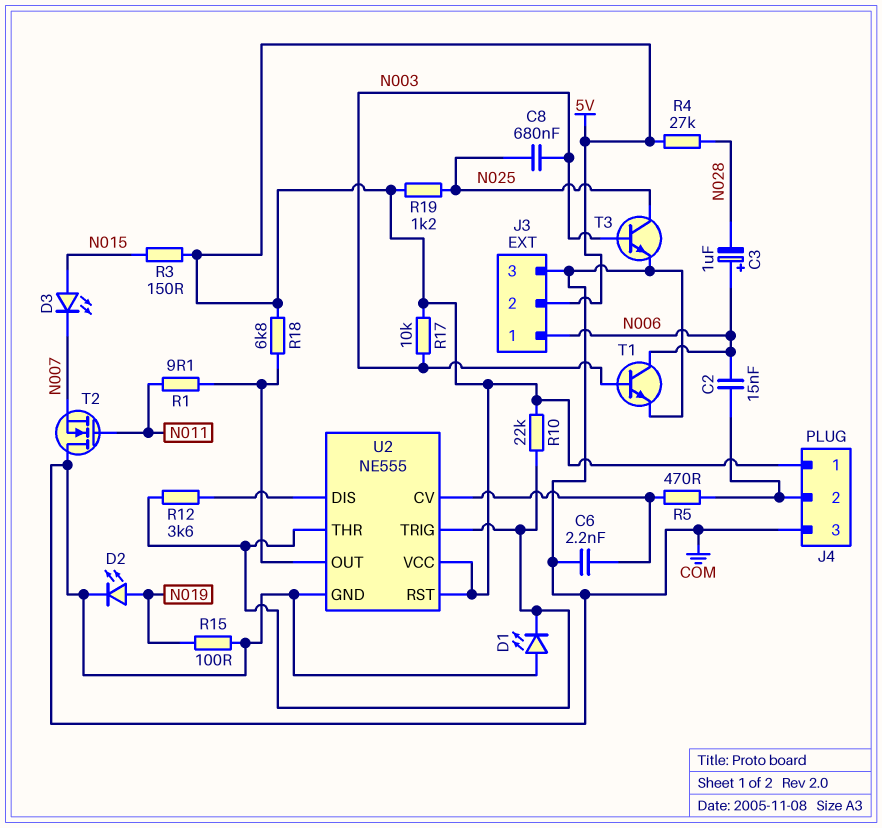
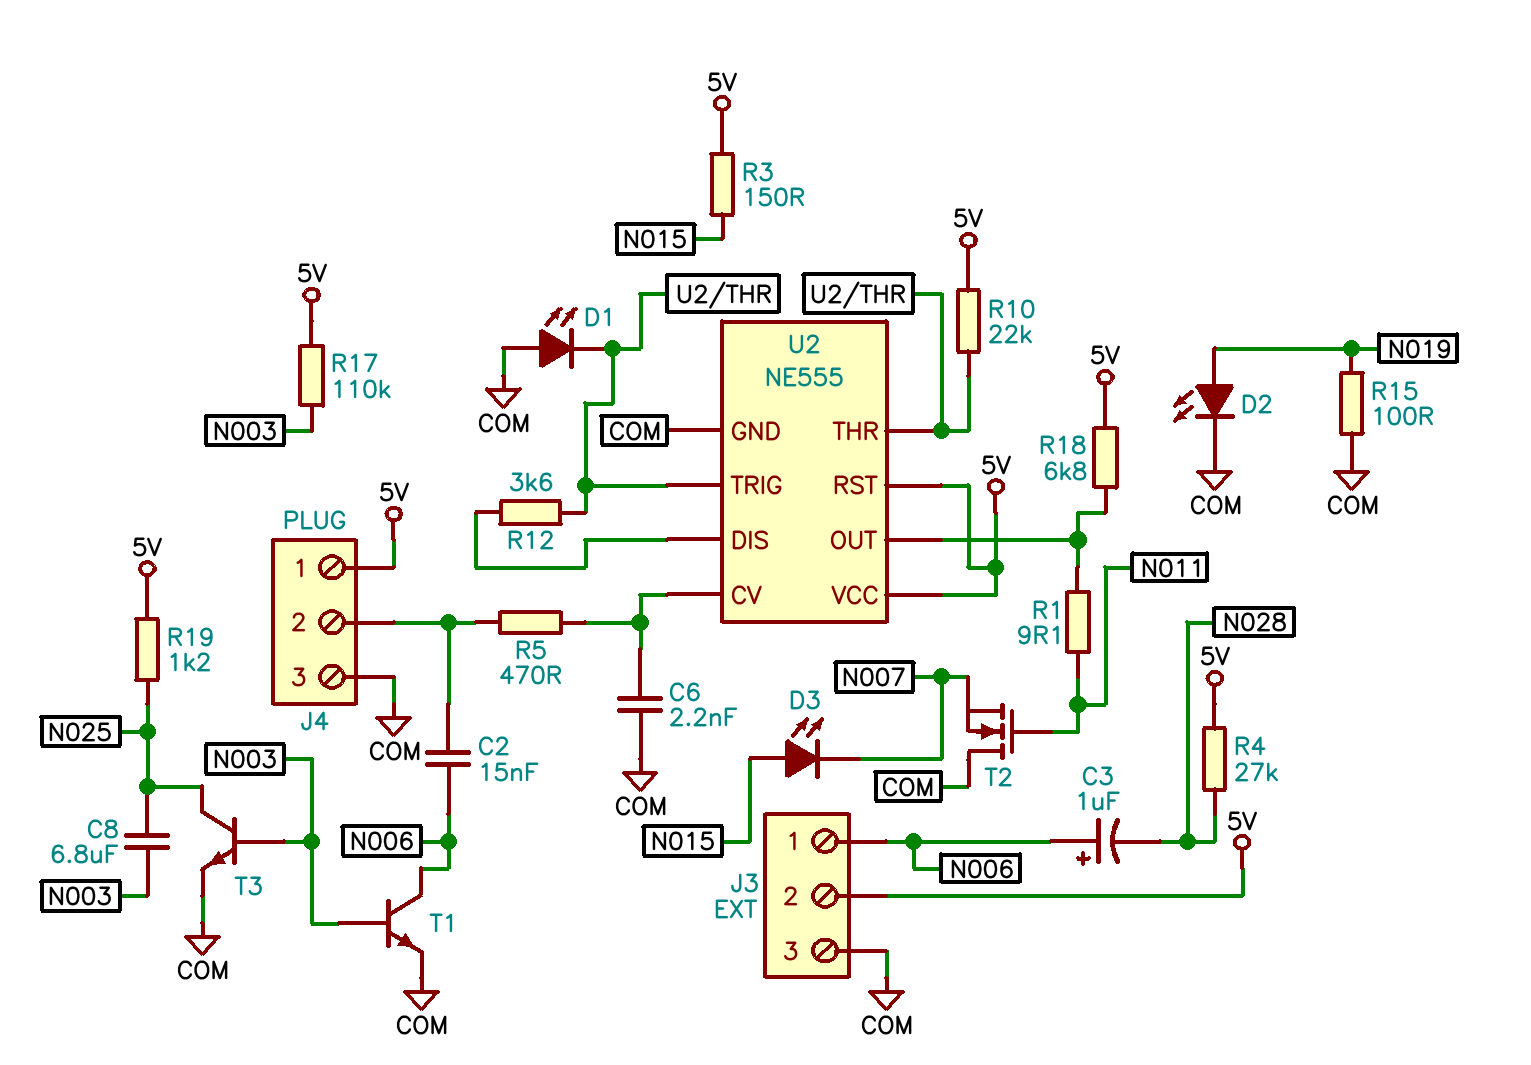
C8: 680nF (N003, N025) -> 6.8uF (N003, N025)
R17: 10k (5V, N003) -> 110k (5V, N003)

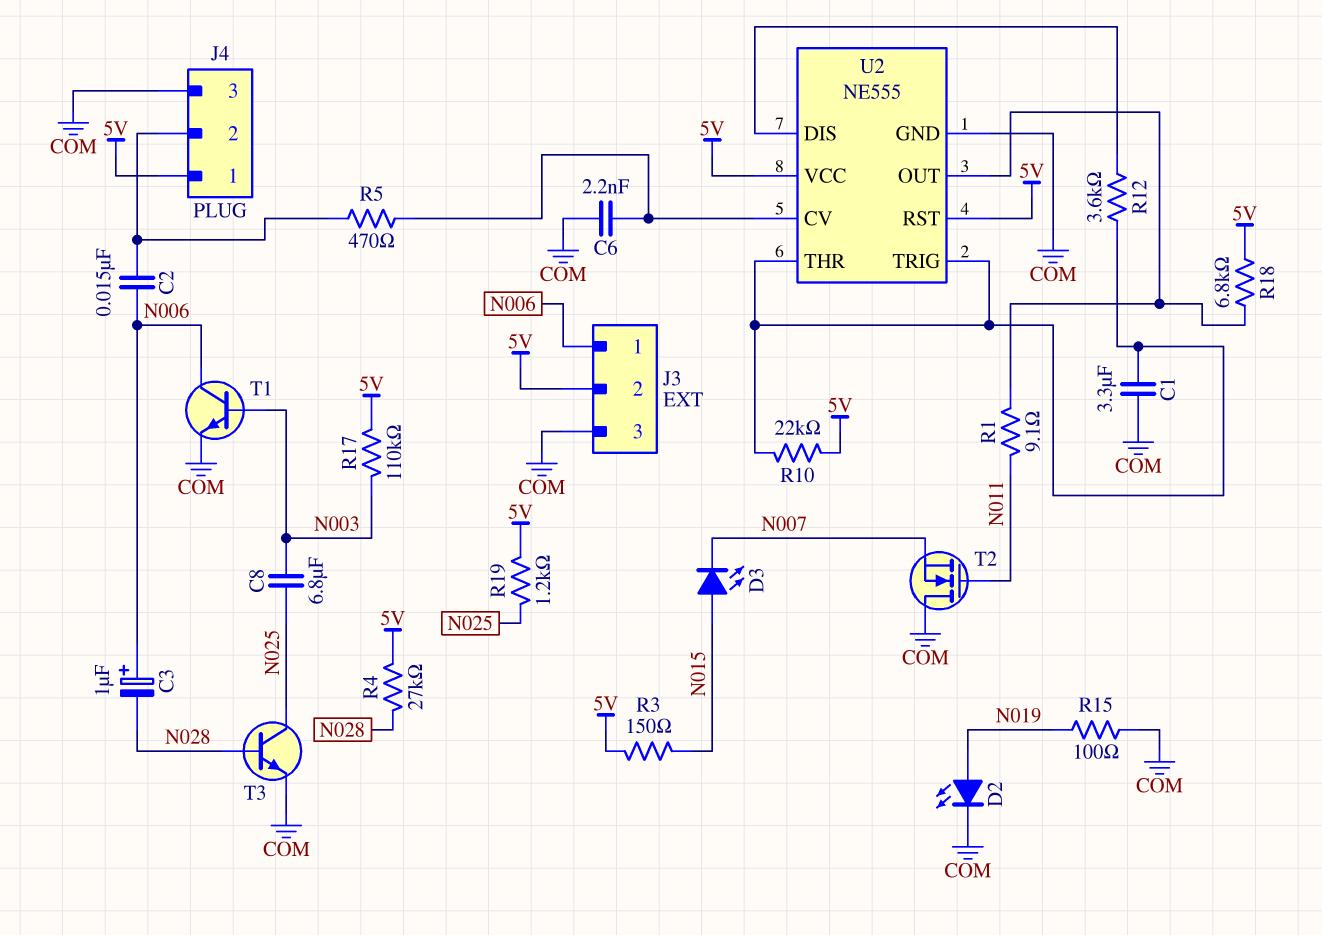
C1: none -> 3.3uF (COM, U2/THR)
D1: LED (A COM, K U2/THR) -> none
T3: NPN (B N003, C N025, E COM) -> NPN (B N028, C N025, E COM)

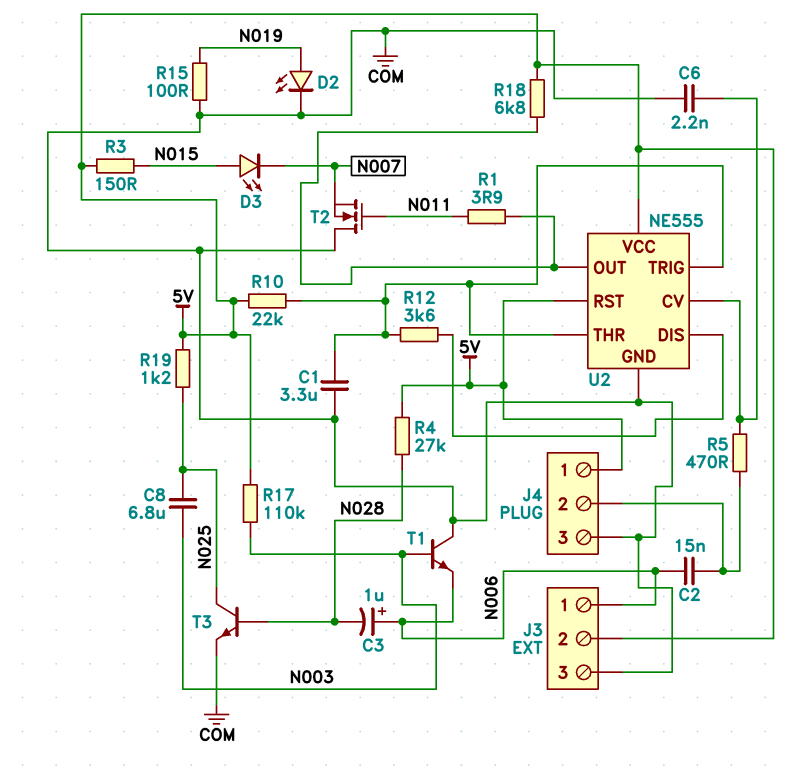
R1: 9.1 (N011, U2/OUT) -> 3.9 (N011, U2/OUT)
T1: NPN (B N003, C N006, E COM) -> NPN (B N003, C COM, E N006)

